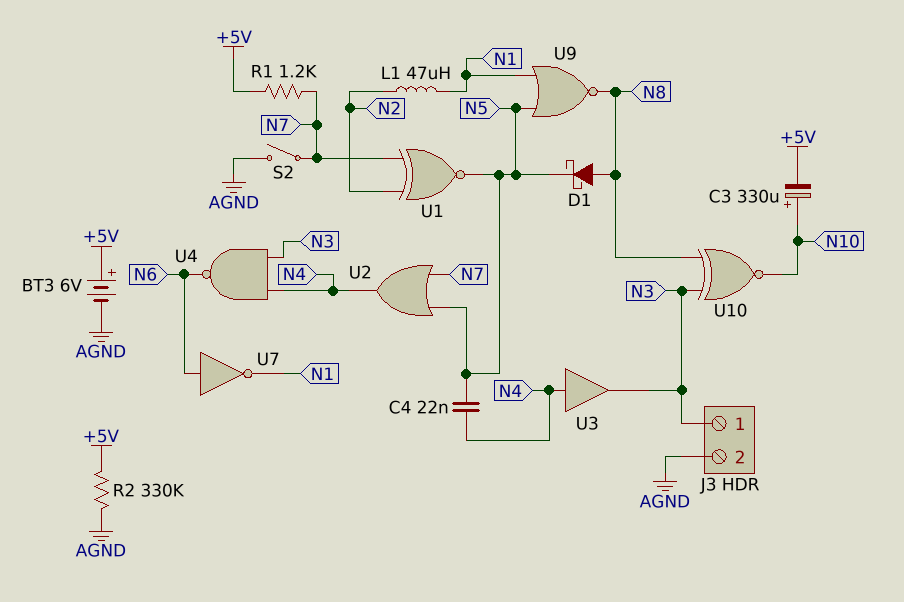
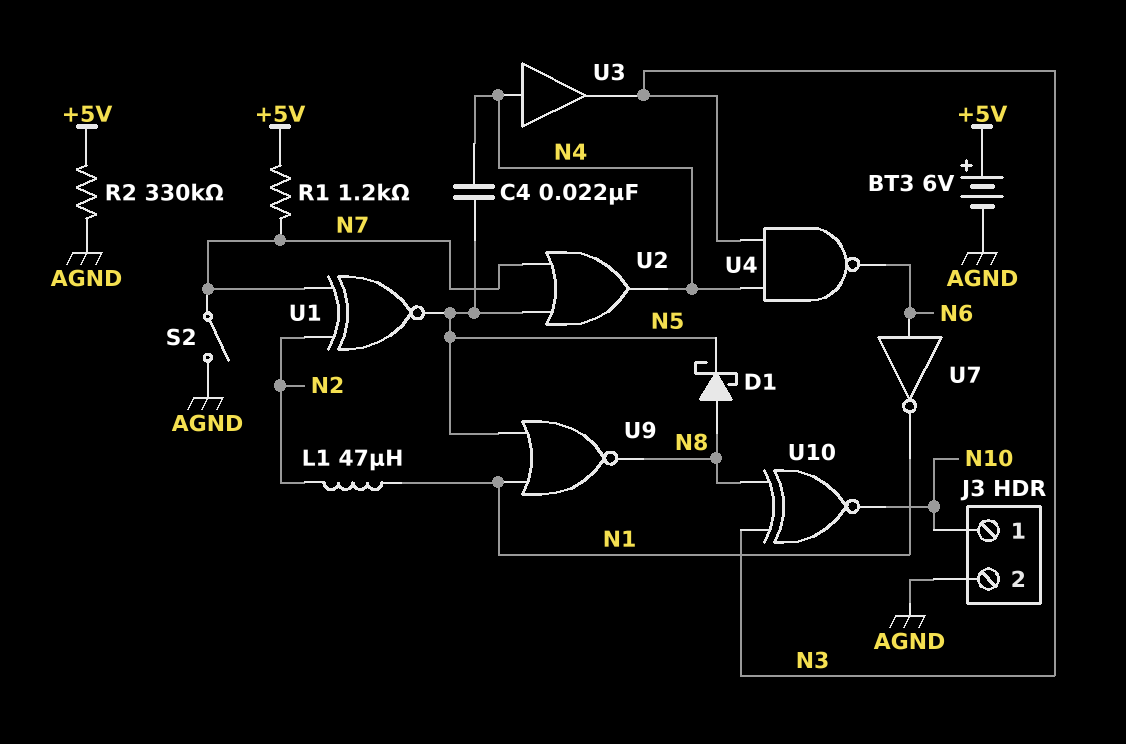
C3: 330uF (plus N10, minus +5V) -> none
J3 pin 1: N3 -> N10

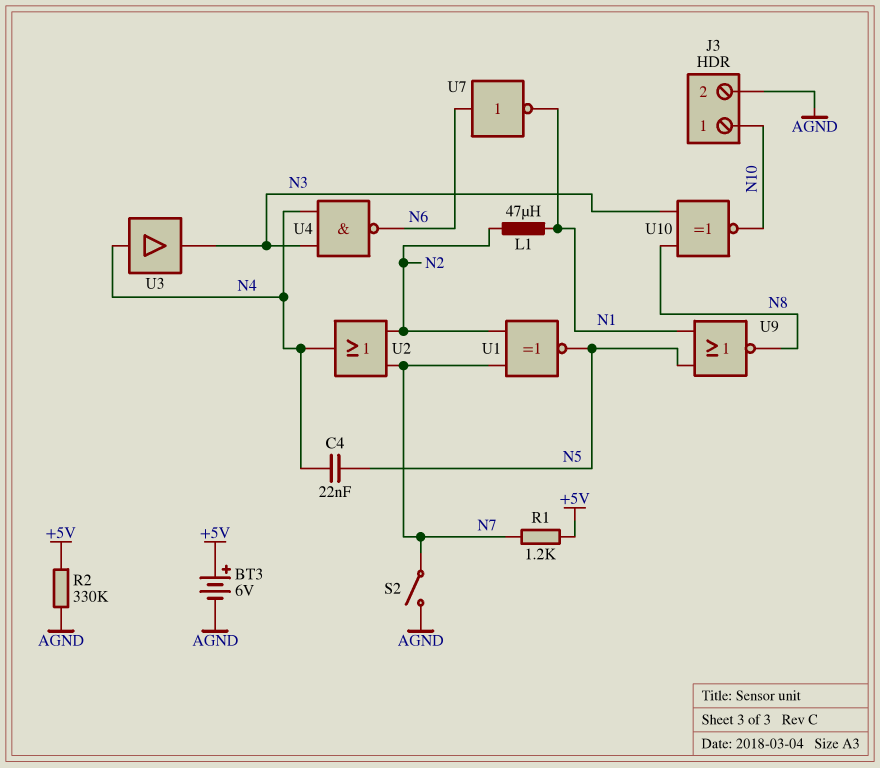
D1: schottky (A N8, K N5) -> none
U2: OR (in N5, in N7, out N4) -> OR (in N2, in N7, out N4)

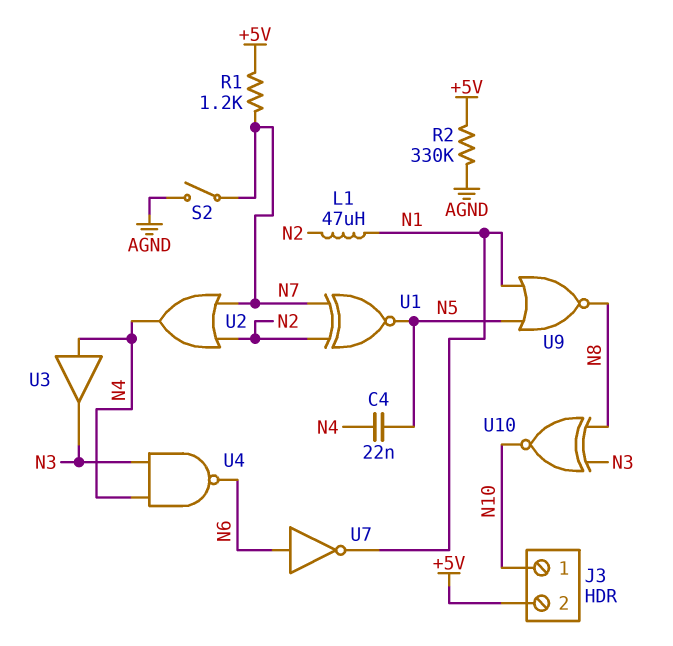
BT3: 6V (plus +5V, minus AGND) -> none
J3 pin 2: AGND -> +5V

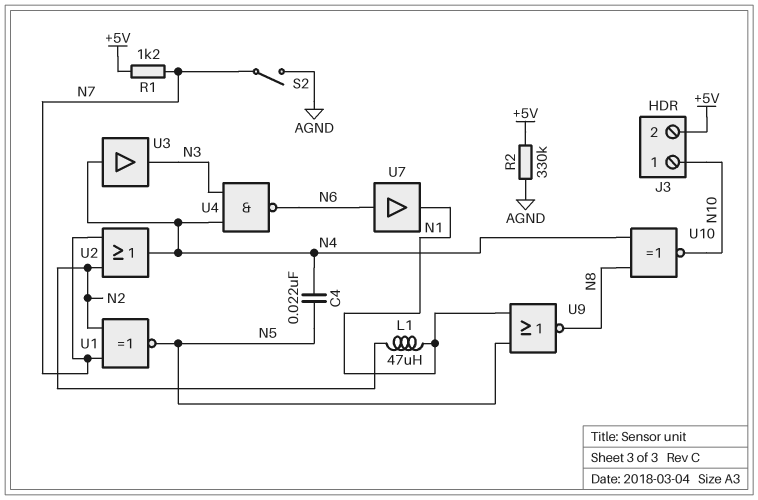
U7: NOT (in N6, out N1) -> buffer (in N6, out N1)
U10: XNOR (in N3, in N8, out N10) -> XNOR (in N4, in N8, out N10)

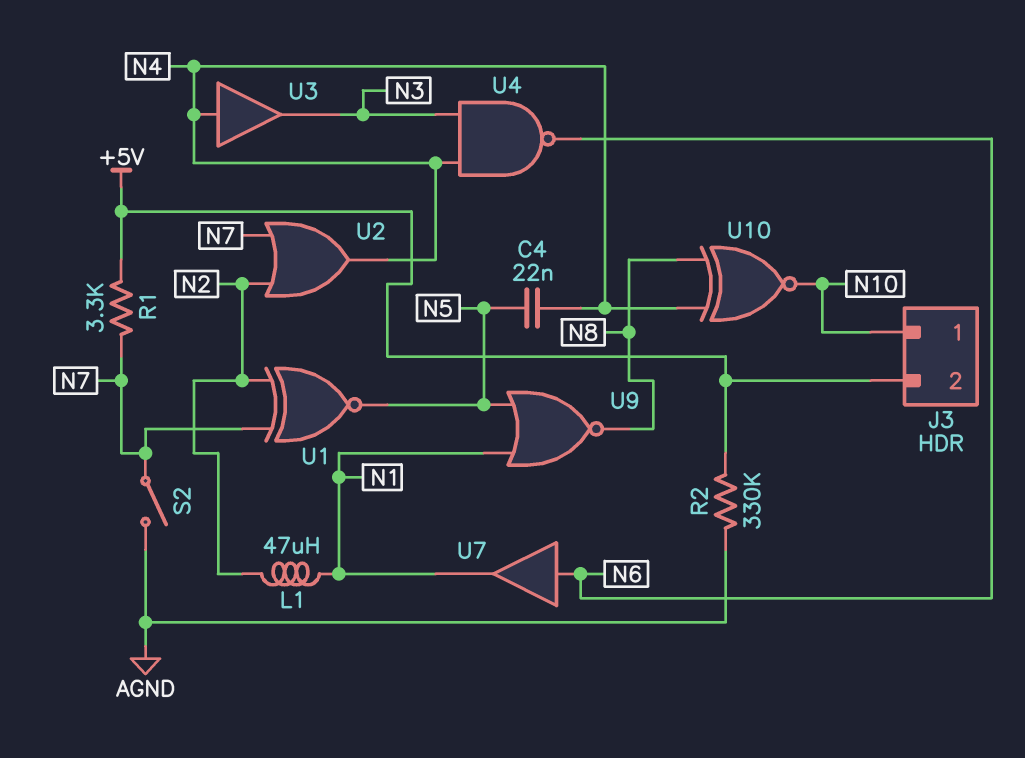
R1: 1.2k (+5V, N7) -> 3.3k (+5V, N7)

